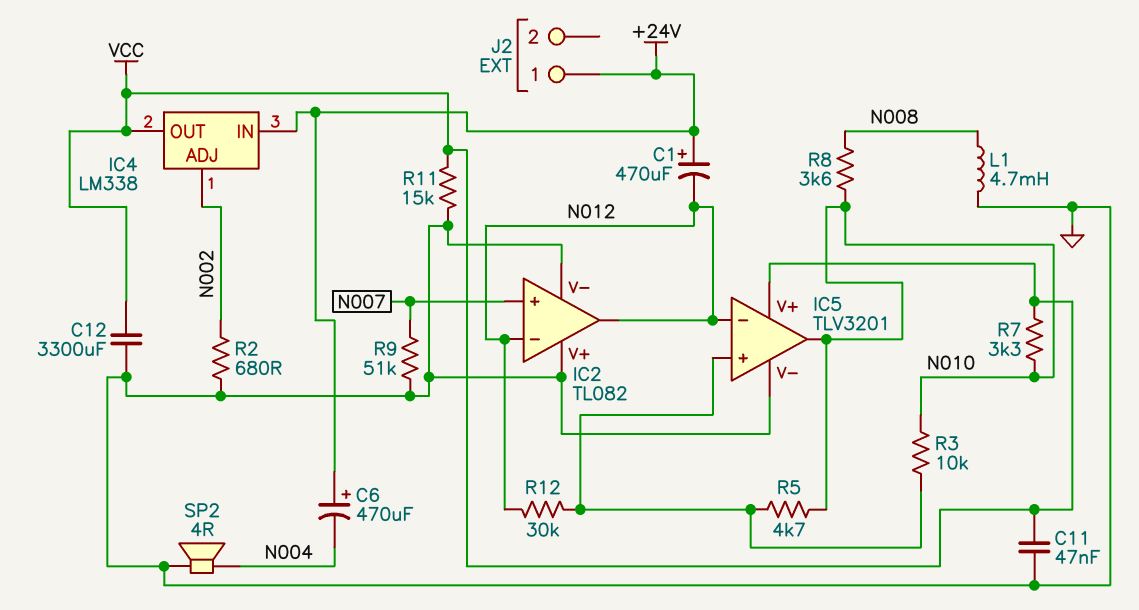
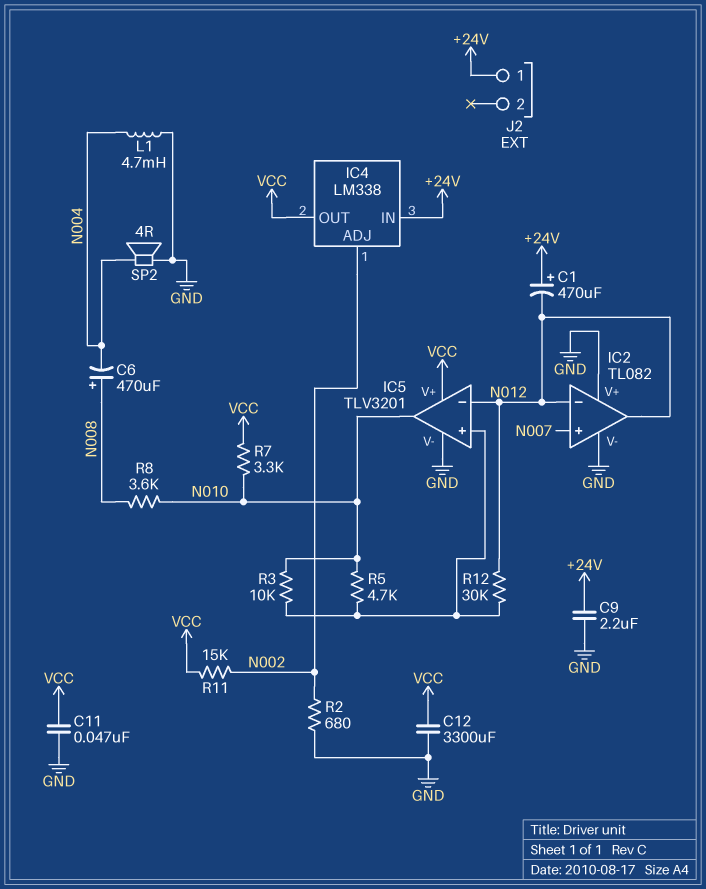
C6: 470uF (plus +24V, minus N004) -> 470uF (plus N008, minus N004)
C9: none -> 2.2uF (+24V, GND)
L1: 4.7mH (GND, N008) -> 4.7mH (GND, N004)
R9: 51k (GND, N007) -> none
R11: 15k (GND, VCC) -> 15k (N002, VCC)

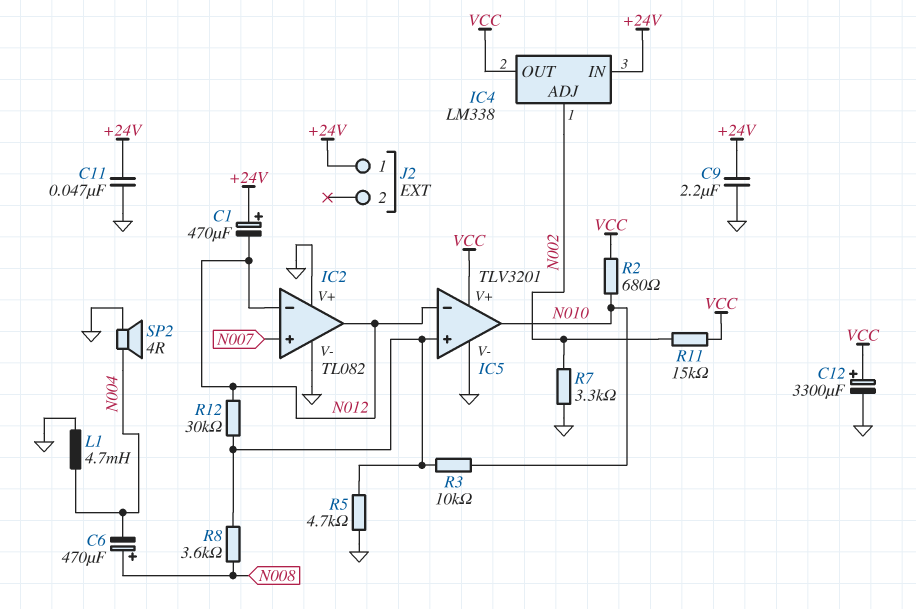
C11: 47nF (GND, VCC) -> 47nF (+24V, GND)
C12: 3300uF (GND, VCC) -> 3300uF (plus VCC, minus GND)
R2: 680 (GND, N002) -> 680 (N010, VCC)
R5: 4.7k (IC5/in+, N010) -> 4.7k (GND, IC5/in+)
R7: 3.3k (N010, VCC) -> 3.3k (GND, N002)
R8: 3.6k (N008, N010) -> 3.6k (IC5/in+, N008)

